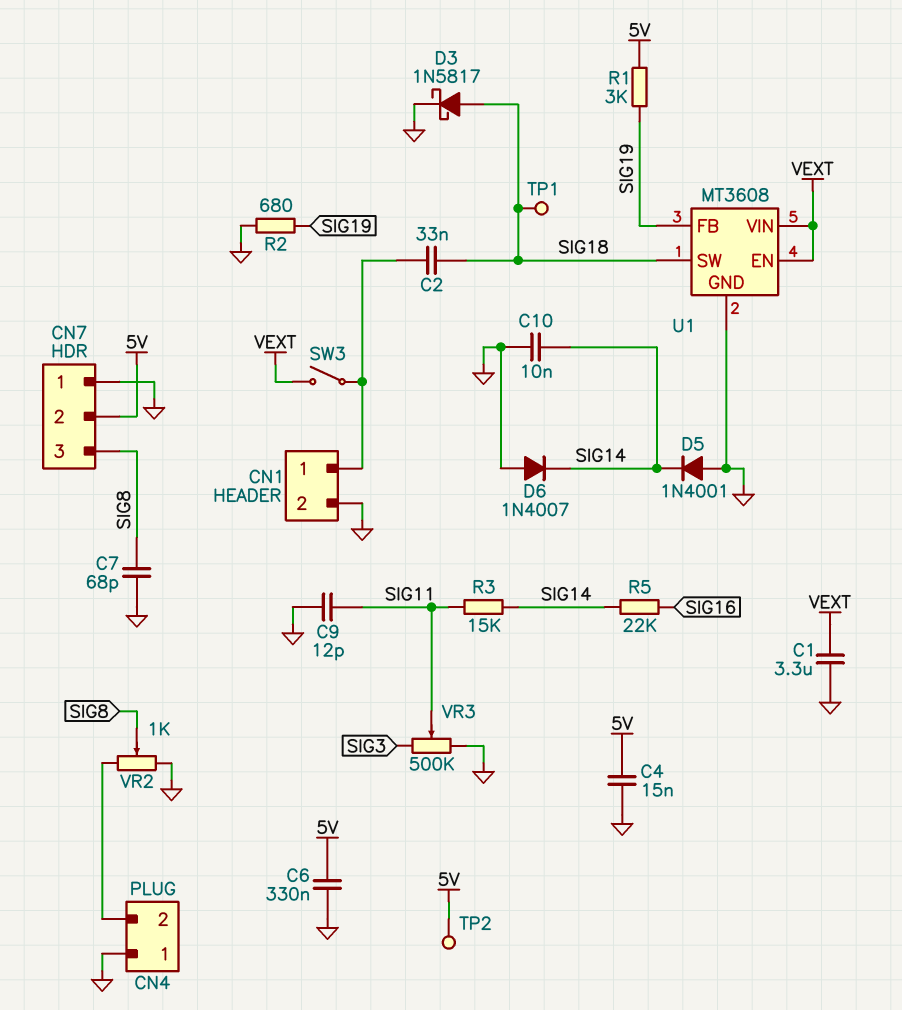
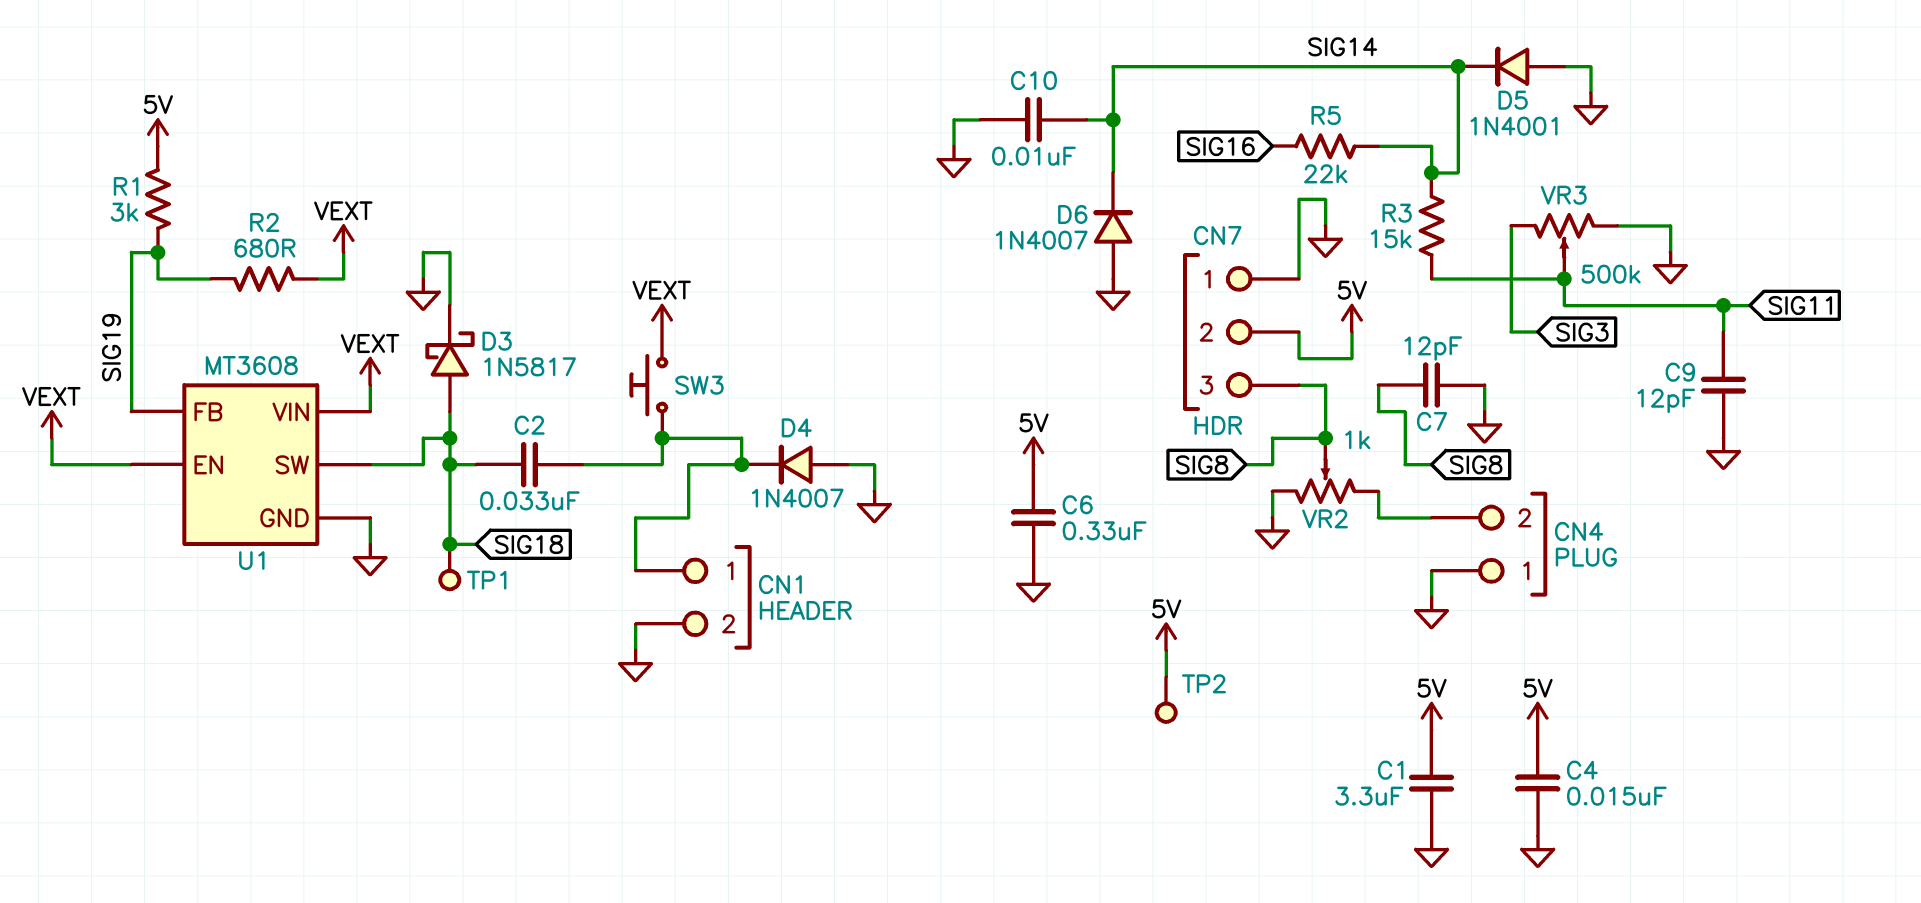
C1: 3.3uF (GND, VEXT) -> 3.3uF (5V, GND)
C7: 68pF (GND, SIG8) -> 12pF (GND, SIG8)
D4: none -> diode 1N4007 (A GND, K CN1/1)
R2: 680 (GND, SIG19) -> 680 (SIG19, VEXT)
SW3: switch (CN1/1, VEXT) -> button (CN1/1, VEXT)

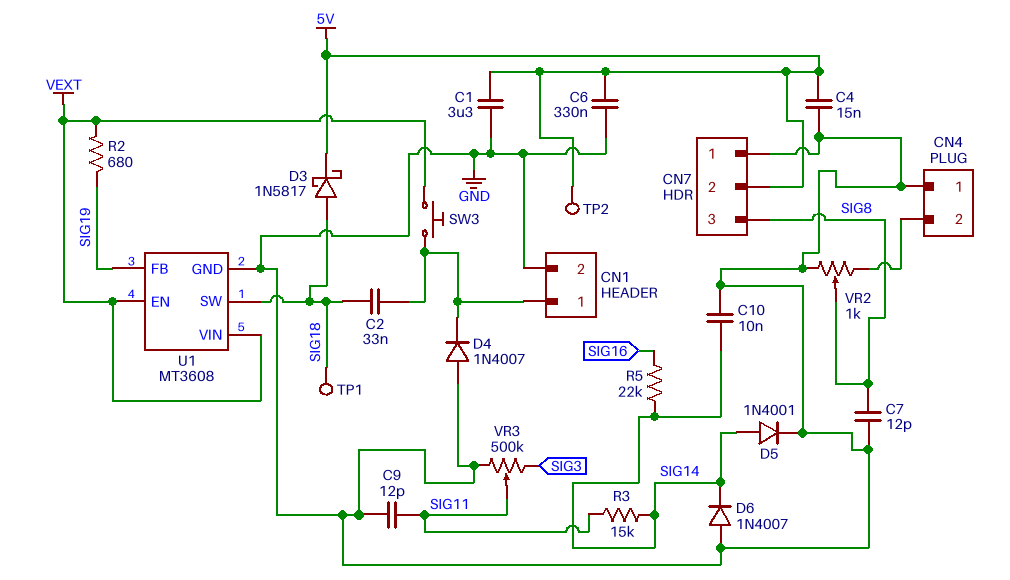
D3: schottky 1N5817 (A SIG18, K GND) -> schottky 1N5817 (A SIG18, K 5V)
D5: diode 1N4001 (A GND, K SIG14) -> diode 1N4001 (A SIG14, K GND)
R1: 3k (5V, SIG19) -> none

